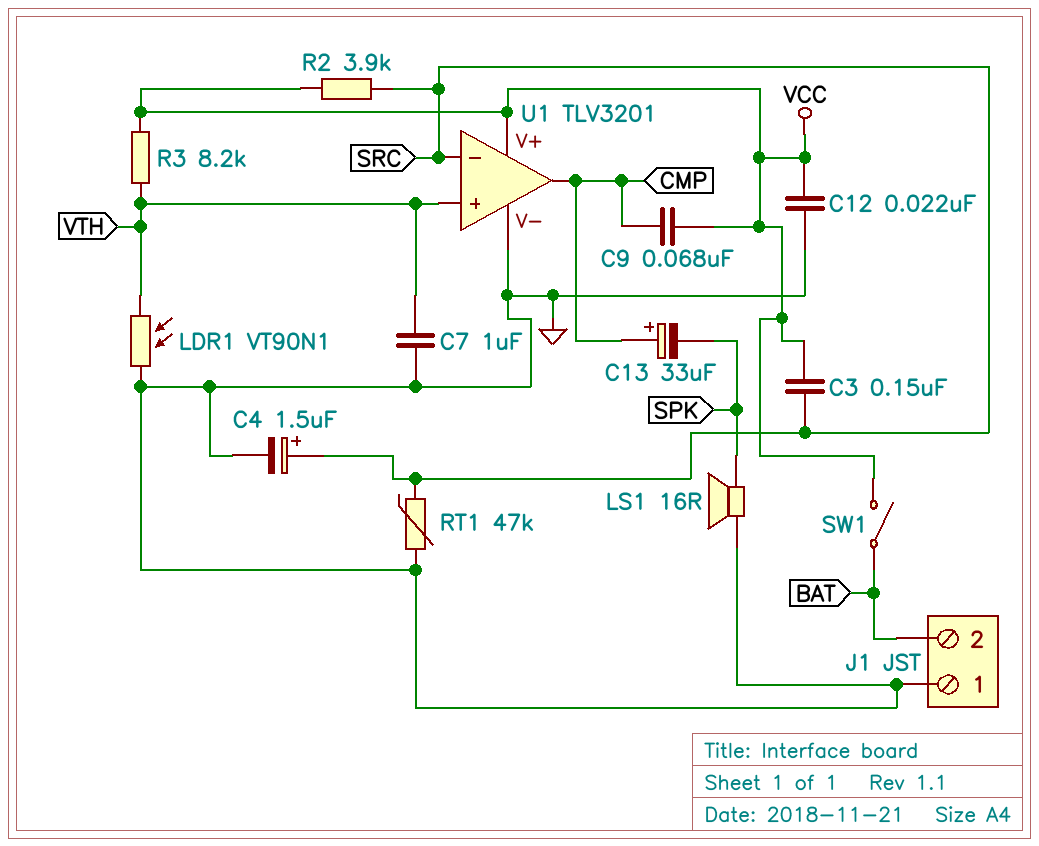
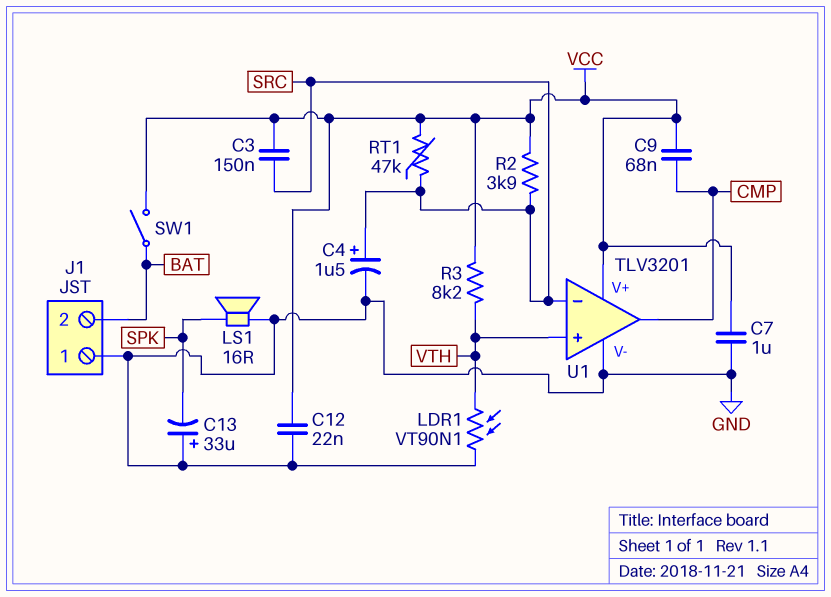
C7: 1uF (GND, VTH) -> 1uF (GND, VCC)
C13: 33uF (plus CMP, minus SPK) -> 33uF (plus GND, minus SPK)
RT1: 47k (GND, SRC) -> 47k (SRC, VCC)

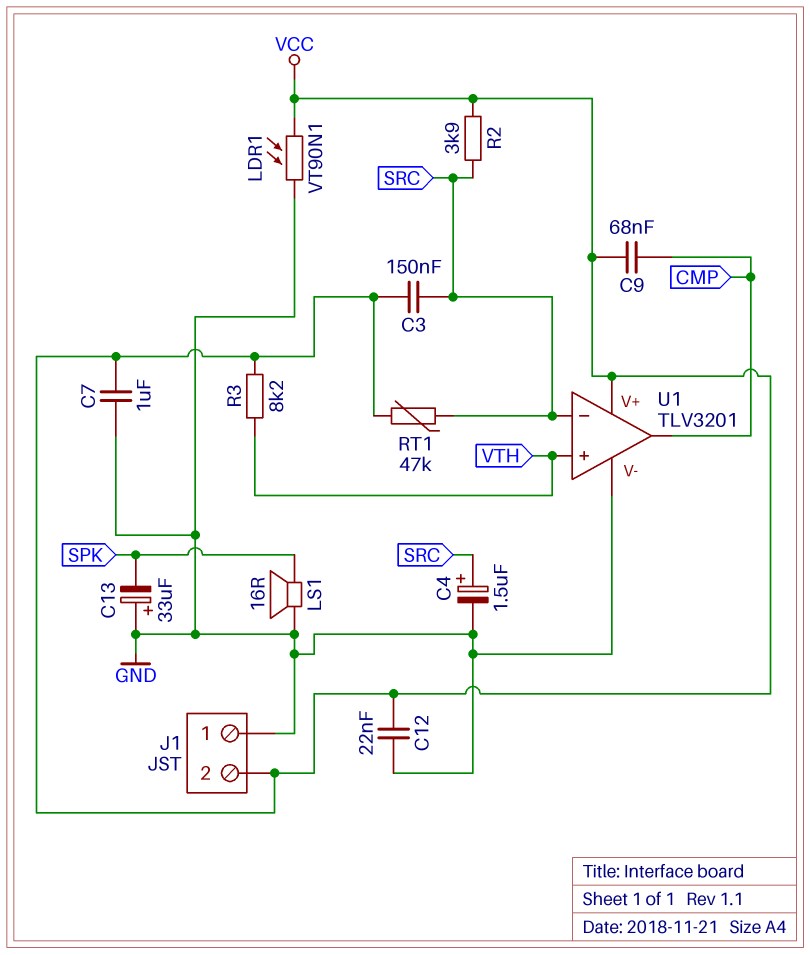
J1 pin 2: BAT -> VCC
LDR1: VT90N1 (GND, VTH) -> VT90N1 (GND, VCC)
SW1: switch (BAT, VCC) -> none

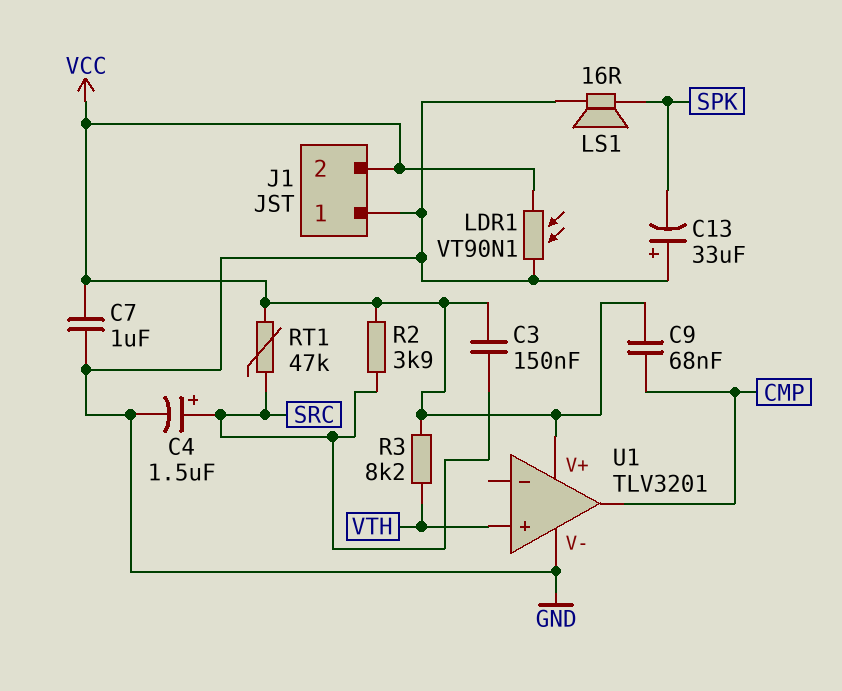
C12: 22nF (GND, VCC) -> none
U1 pin in-: SRC -> none

